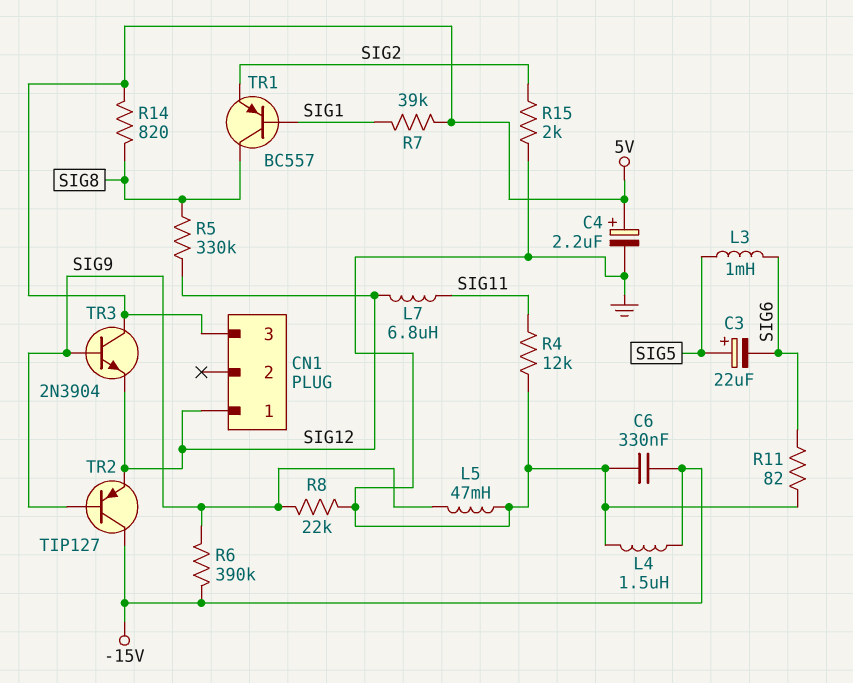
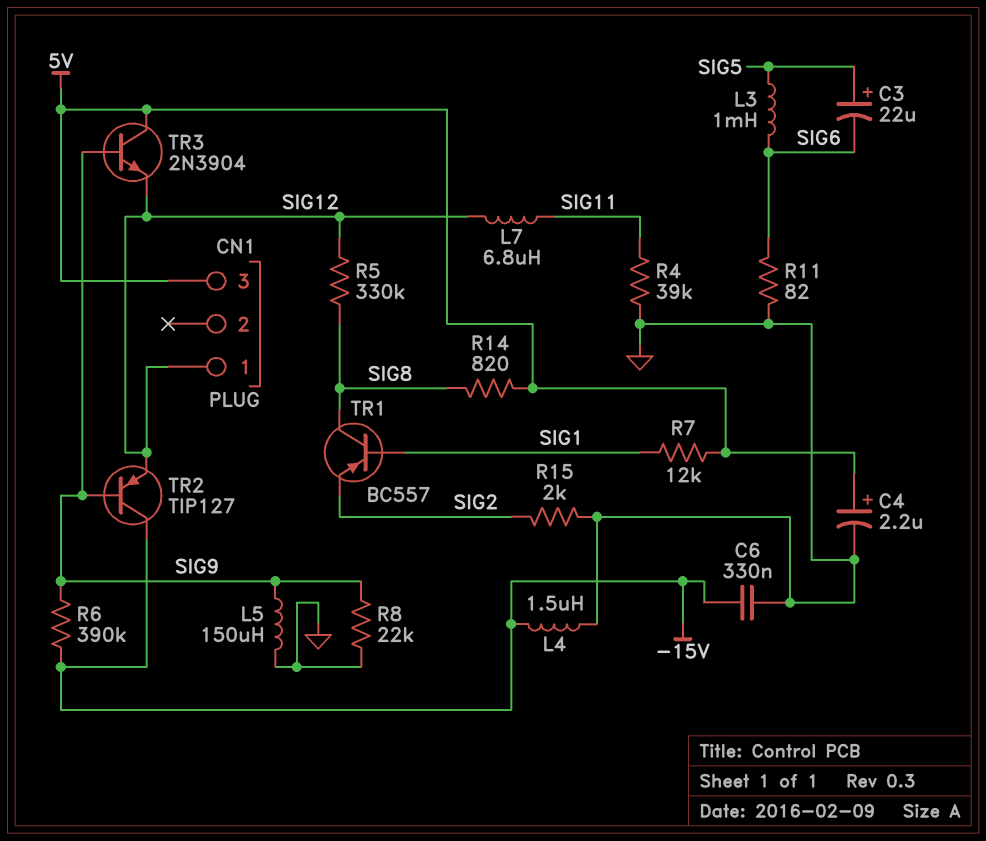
L5: 47mH (GND, SIG9) -> 150uH (GND, SIG9)
R4: 12k (GND, SIG11) -> 39k (GND, SIG11)
R7: 39k (5V, SIG1) -> 12k (5V, SIG1)

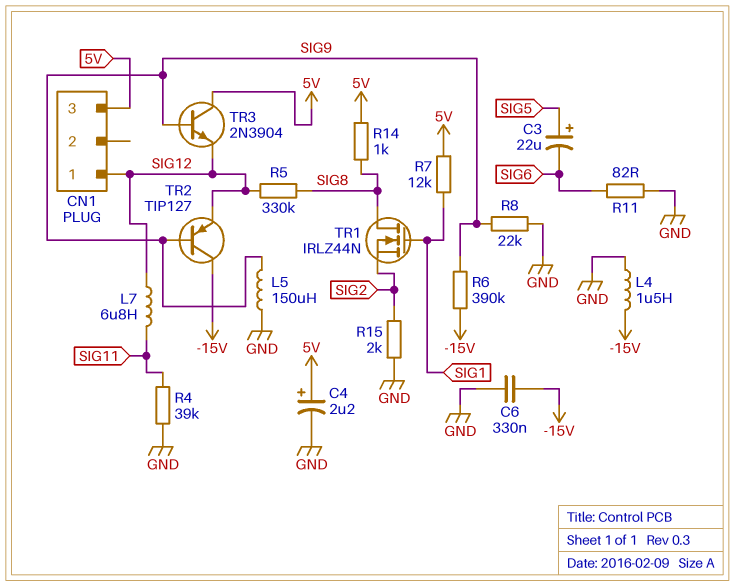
L3: 1mH (SIG5, SIG6) -> none
R14: 820 (5V, SIG8) -> 1k (5V, SIG8)
TR1: PNP BC557 (B SIG1, C SIG8, E SIG2) -> NMOS IRLZ44N (G SIG1, D SIG8, S SIG2)

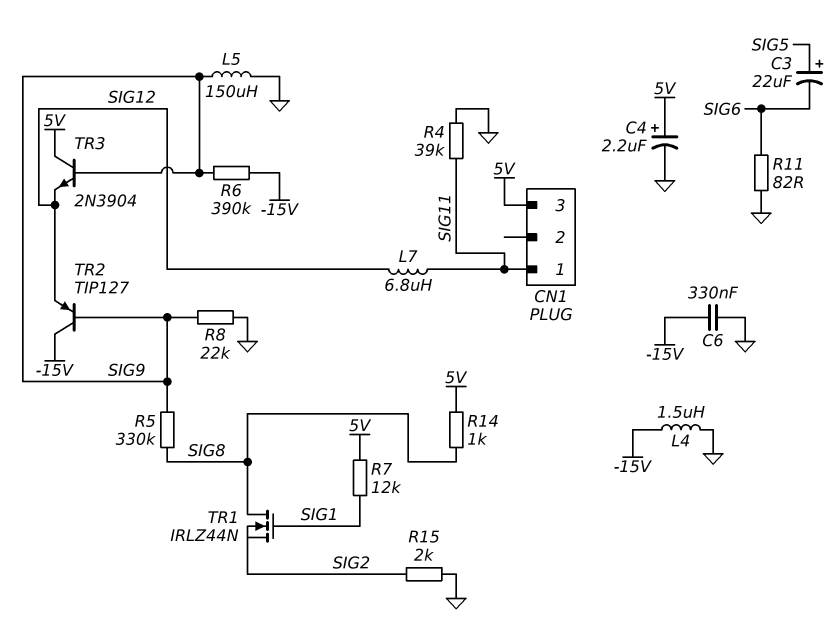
CN1 pin 1: SIG12 -> SIG11
R5: 330k (SIG8, SIG12) -> 330k (SIG8, SIG9)

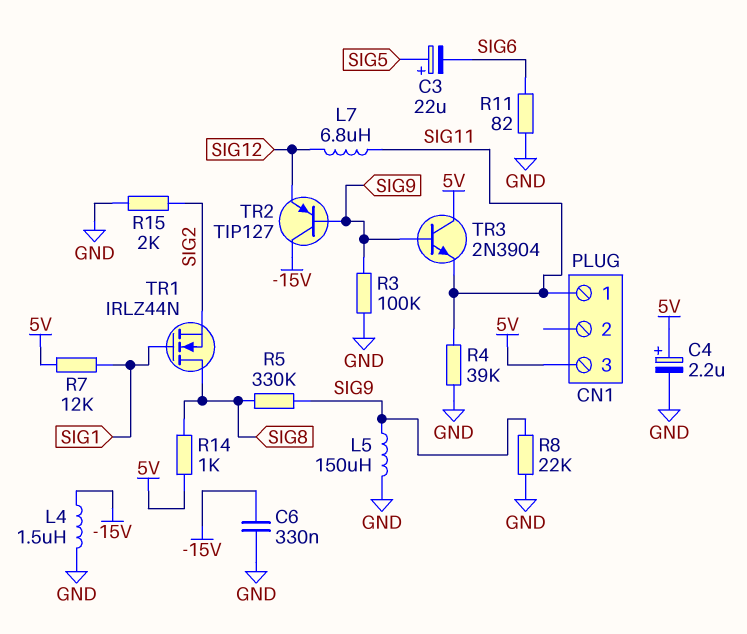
R3: none -> 100k (GND, SIG9)
R6: 390k (-15V, SIG9) -> none
TR3: NPN 2N3904 (B SIG9, C 5V, E SIG12) -> NPN 2N3904 (B SIG9, C 5V, E SIG11)

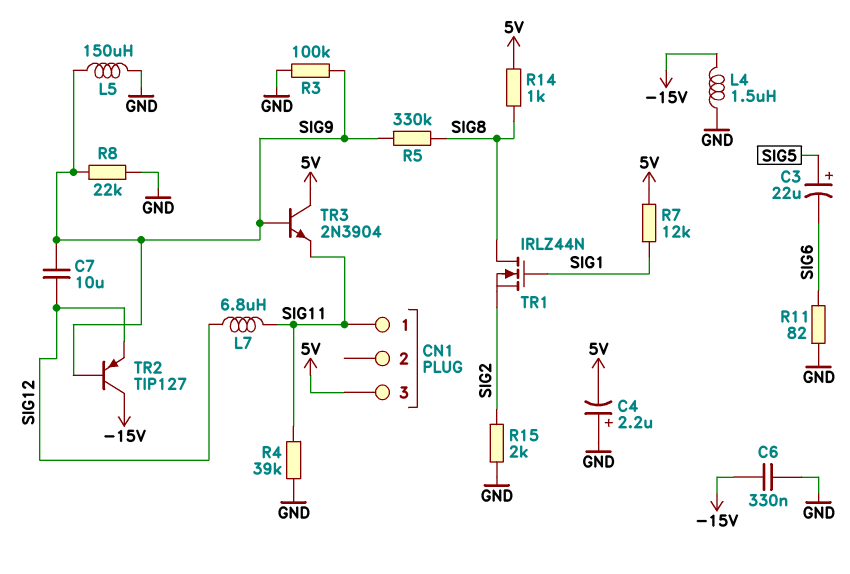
C4: 2.2uF (plus 5V, minus GND) -> 2.2uF (plus GND, minus 5V)
C7: none -> 10uF (SIG9, SIG12)

